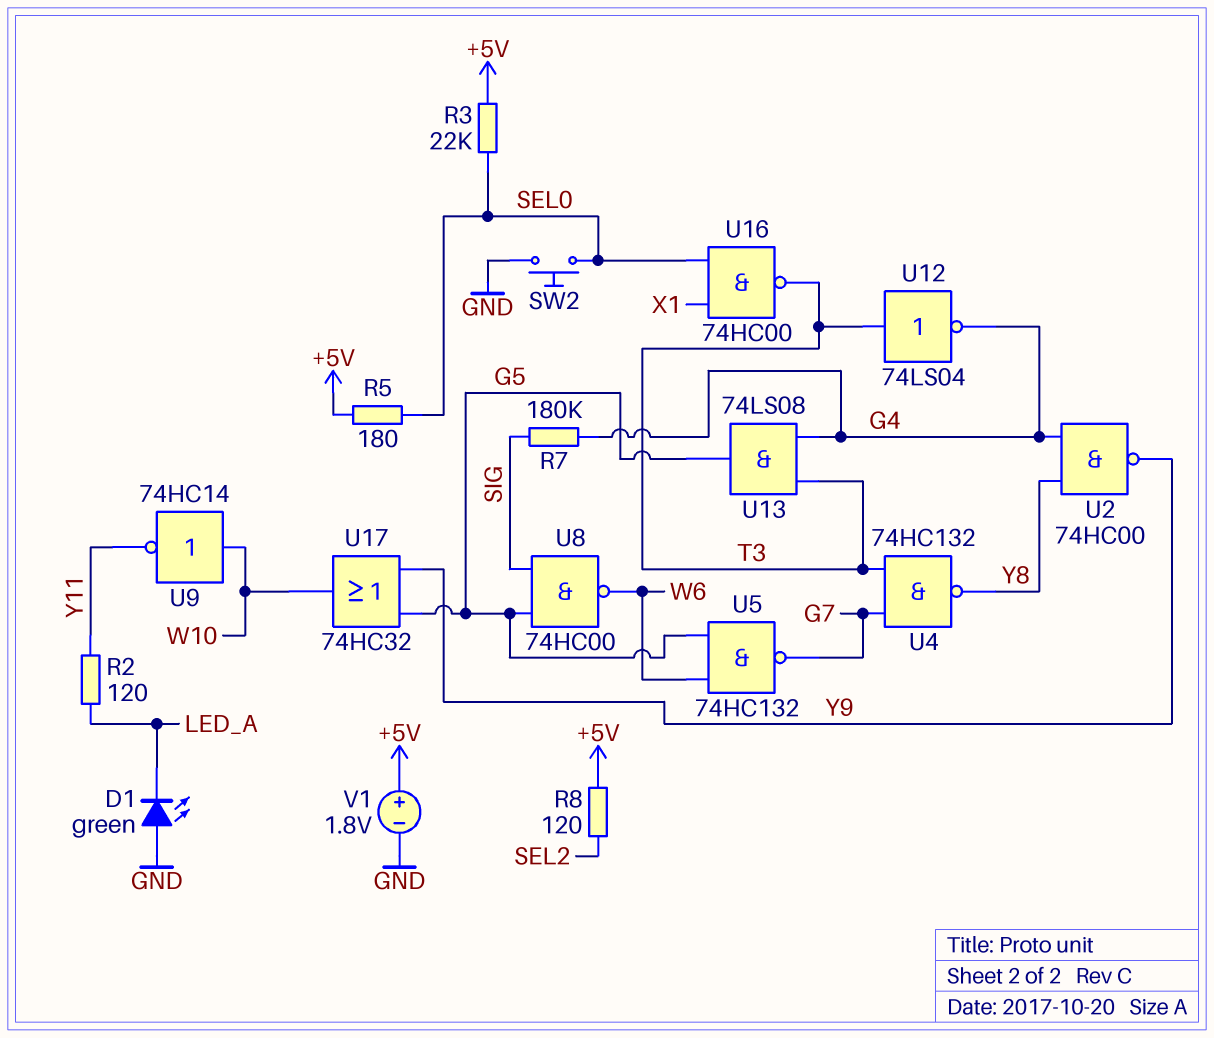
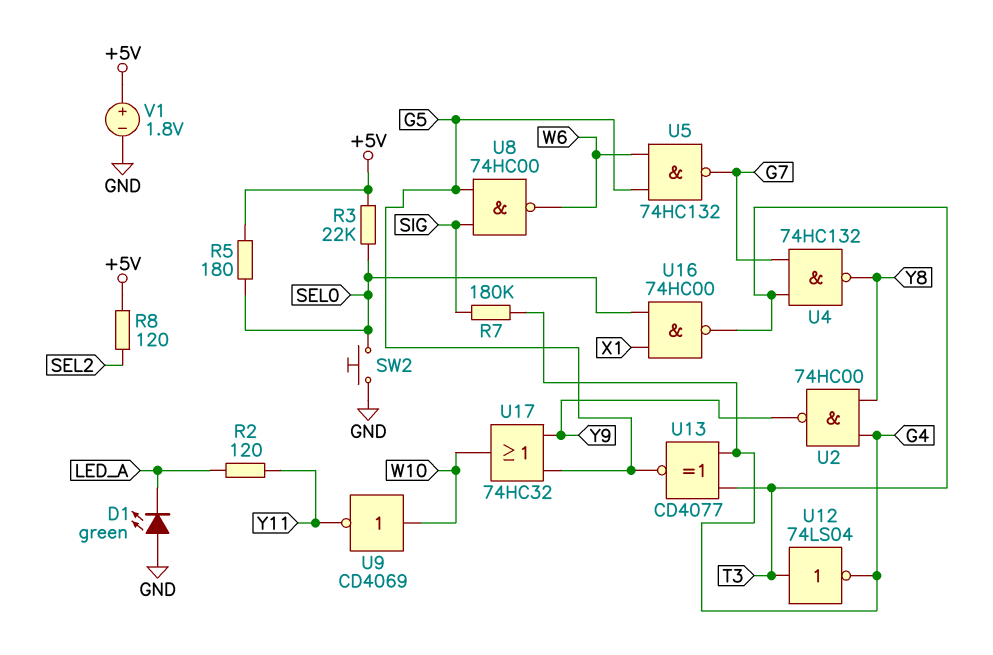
U9: NOT 74HC14 (in W10, out Y11) -> NOT CD4069 (in W10, out Y11)
U13: AND 74LS08 (in G4, in T3, out G5) -> XNOR CD4077 (in G4, in T3, out G5)

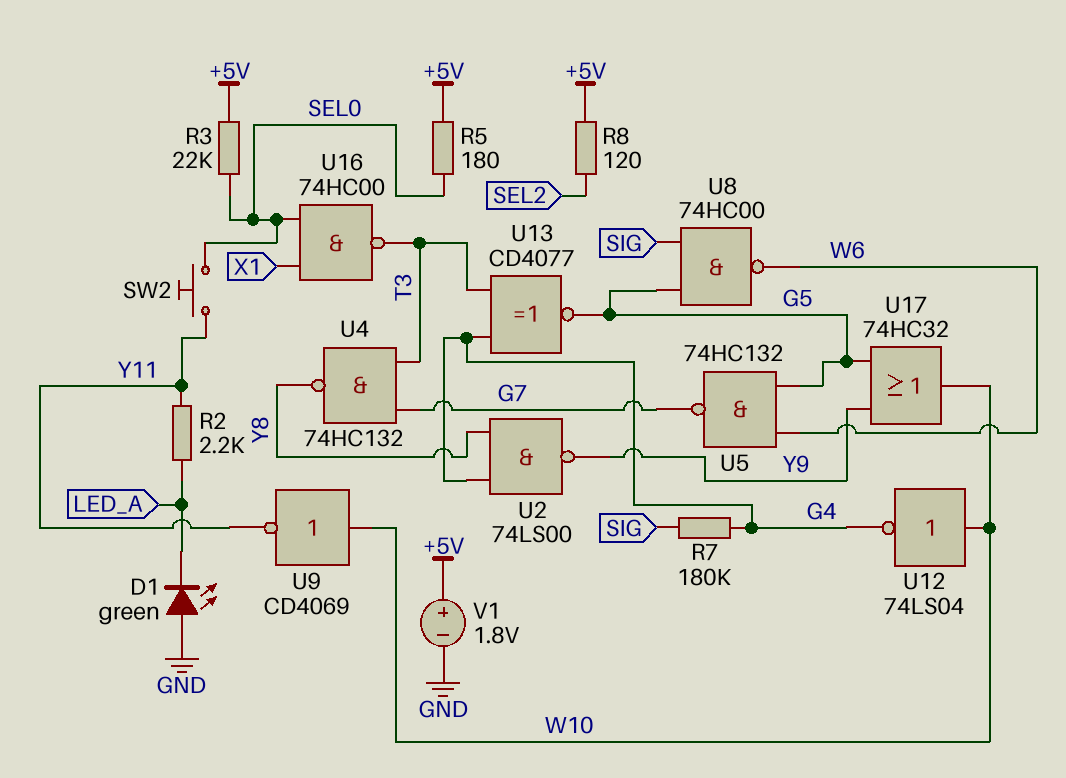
R2: 120 (LED_A, Y11) -> 2.2k (LED_A, Y11)
SW2: button (GND, SEL0) -> button (SEL0, Y11)
U2: NAND 74HC00 (in G4, in Y8, out Y9) -> NAND 74LS00 (in G4, in Y8, out Y9)
U12: NOT 74LS04 (in T3, out G4) -> NOT 74LS04 (in W10, out G4)

